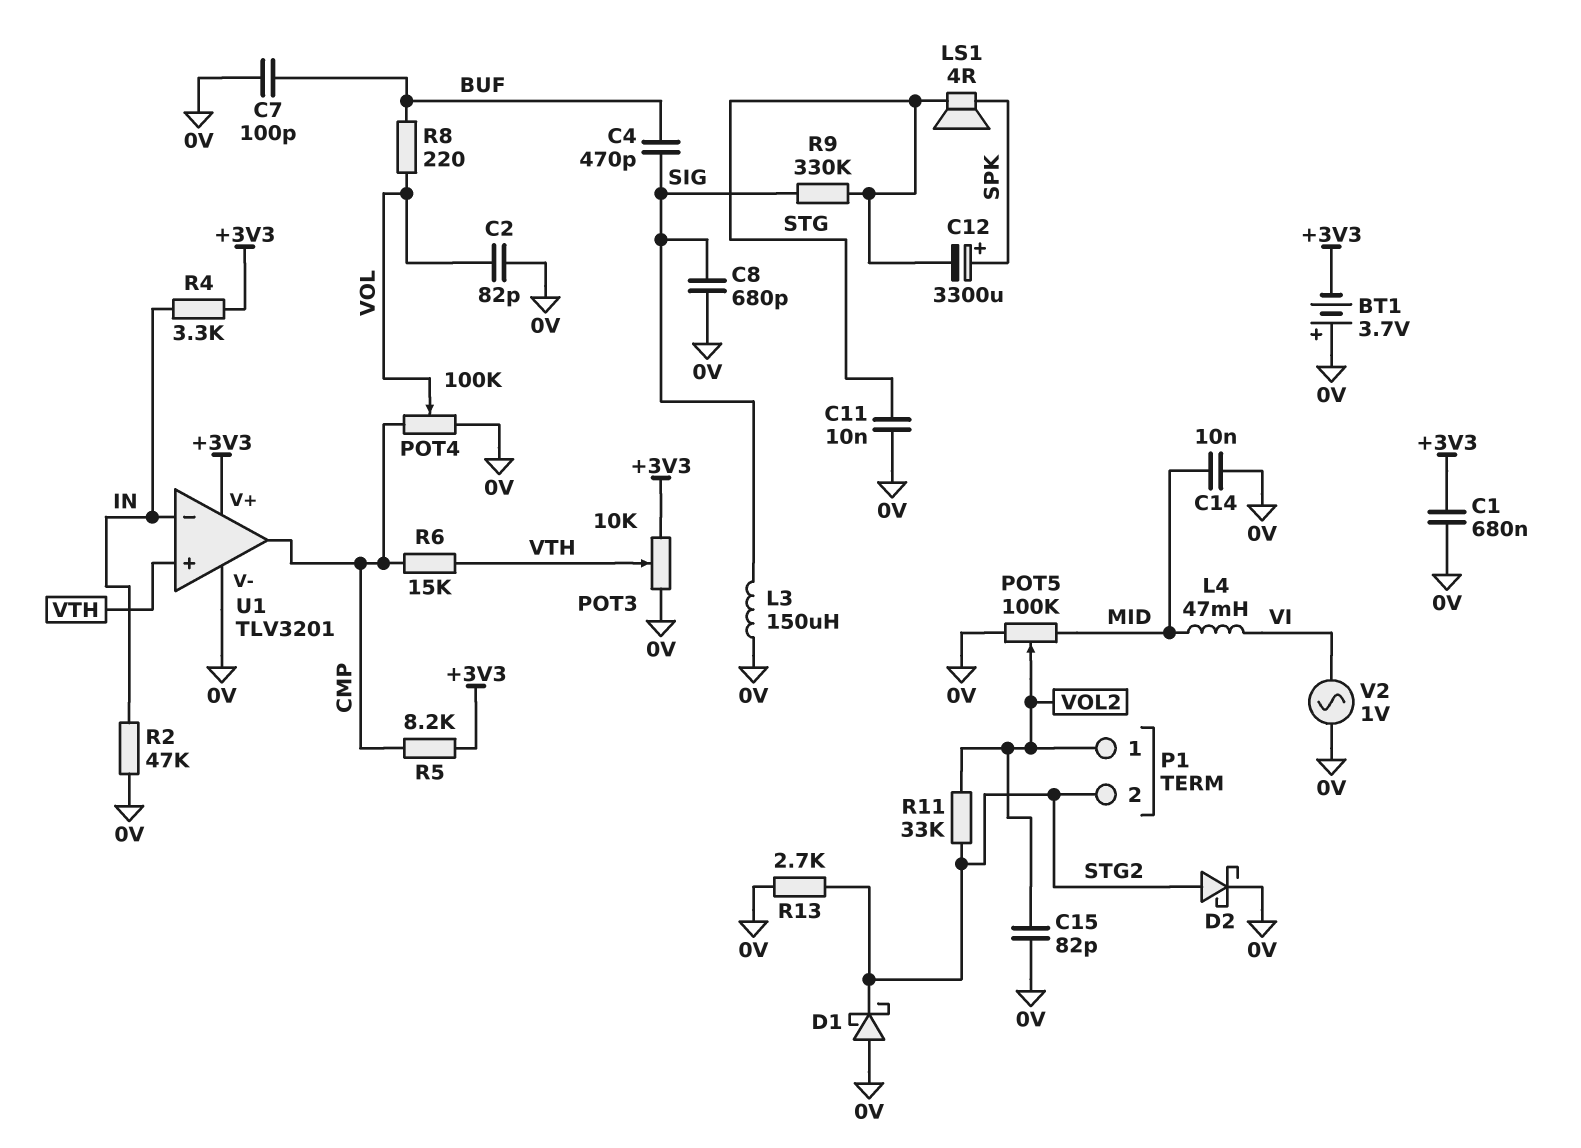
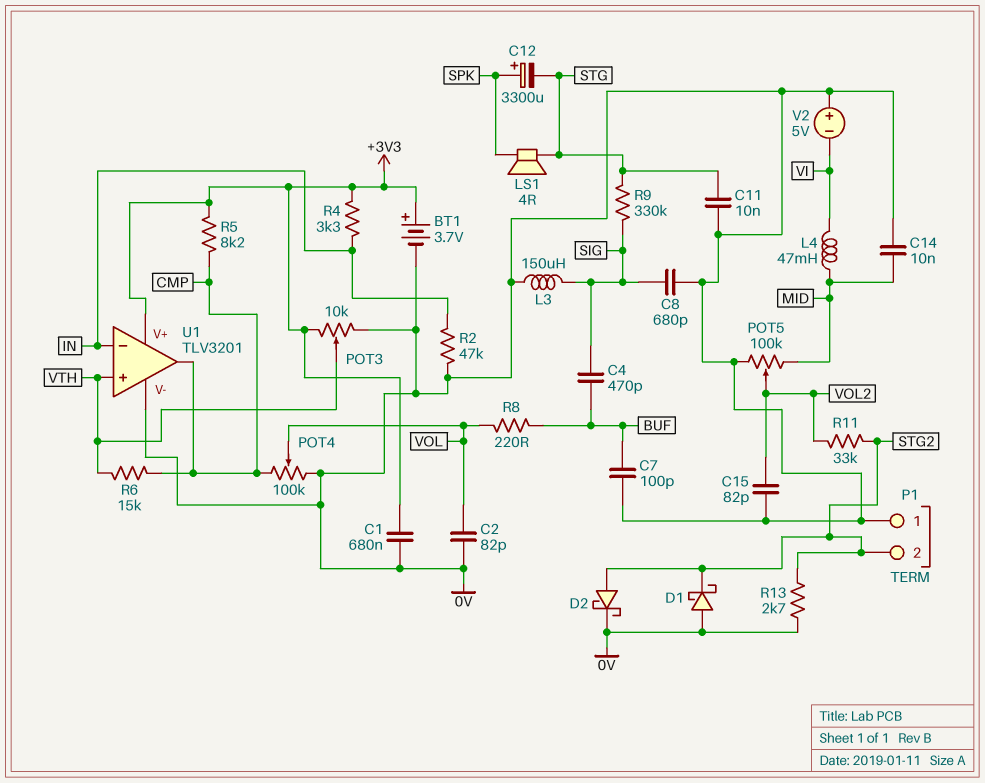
BT1: 3.7V (plus 0V, minus +3V3) -> 3.7V (plus +3V3, minus 0V)
P1 pin 1: VOL2 -> 0V
V2: AC 1V (0V, VI) -> 5V (plus 0V, minus VI)

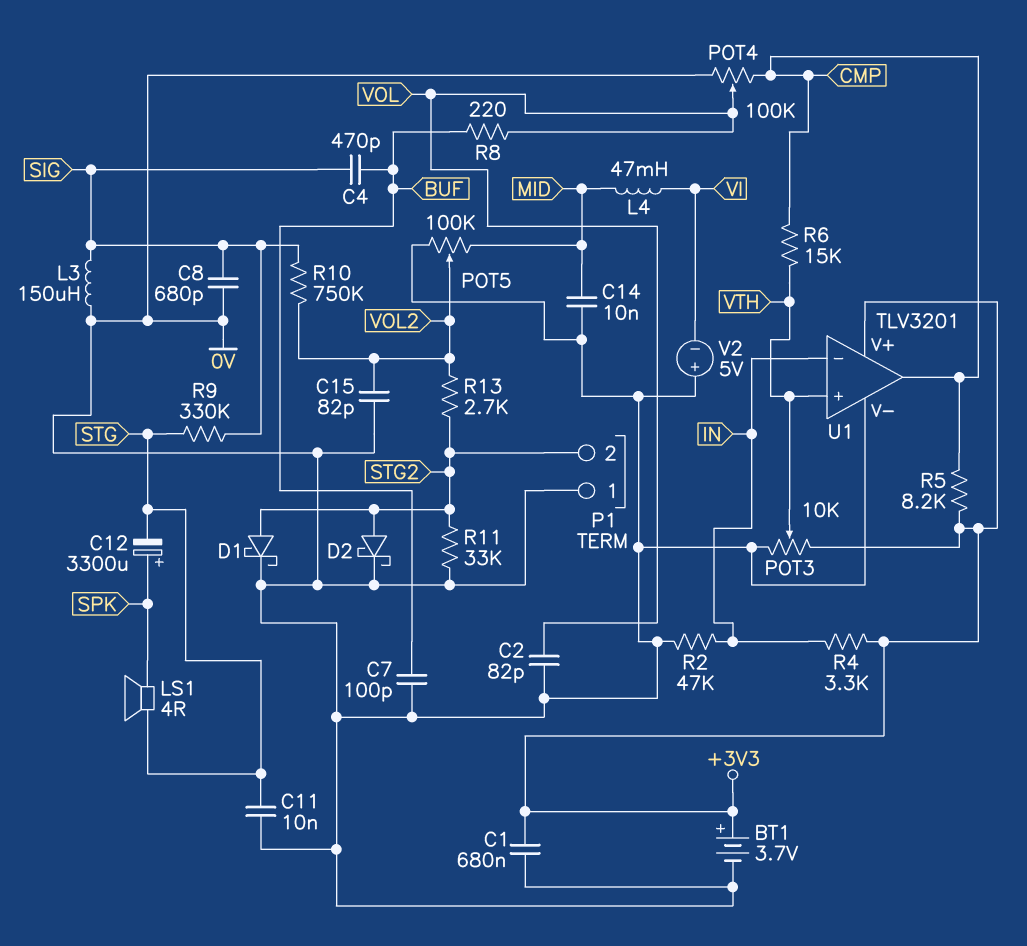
D1: schottky (A 0V, K STG2) -> schottky (A STG2, K 0V)
R10: none -> 750k (SIG, VOL2)
R11: 33k (STG2, VOL2) -> 33k (0V, STG2)
R13: 2.7k (0V, STG2) -> 2.7k (STG2, VOL2)

